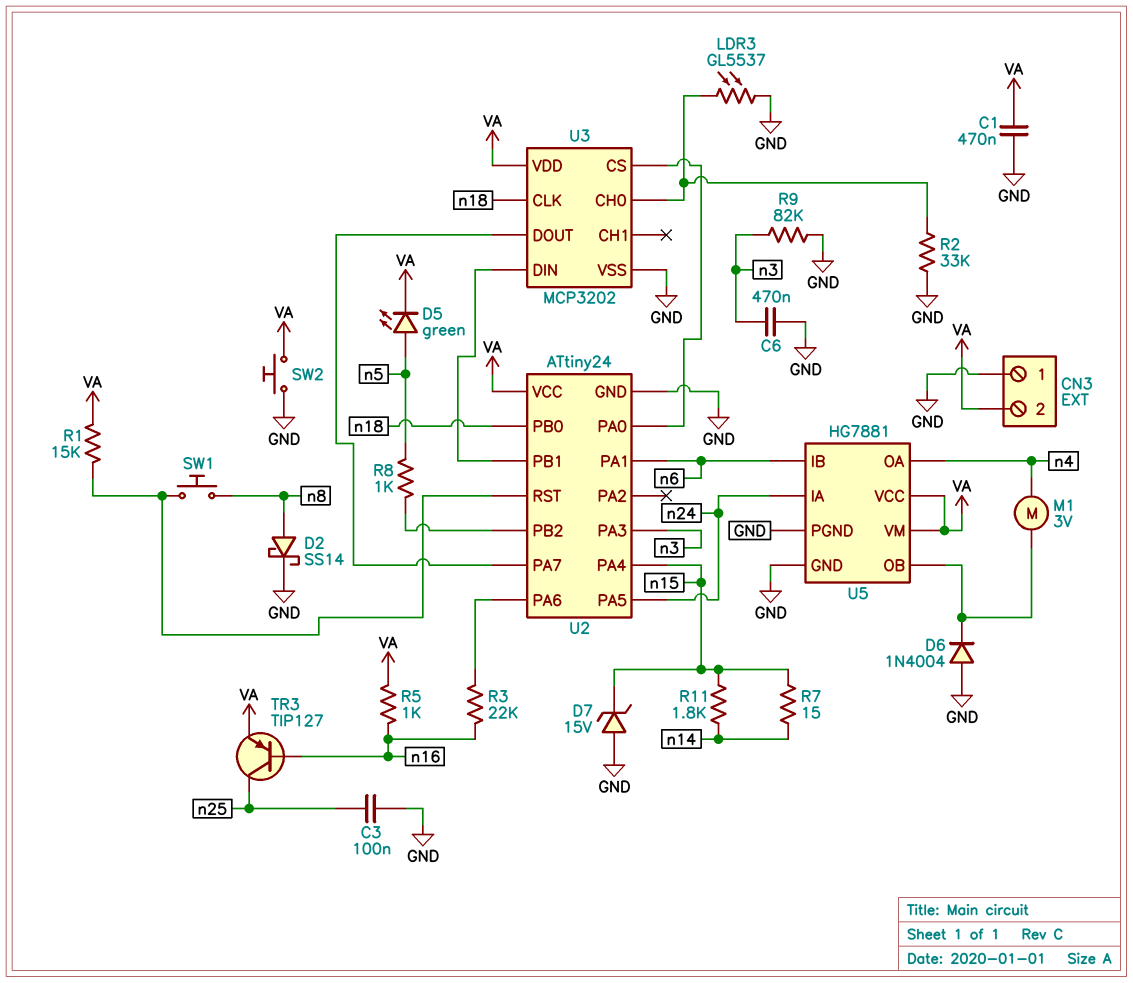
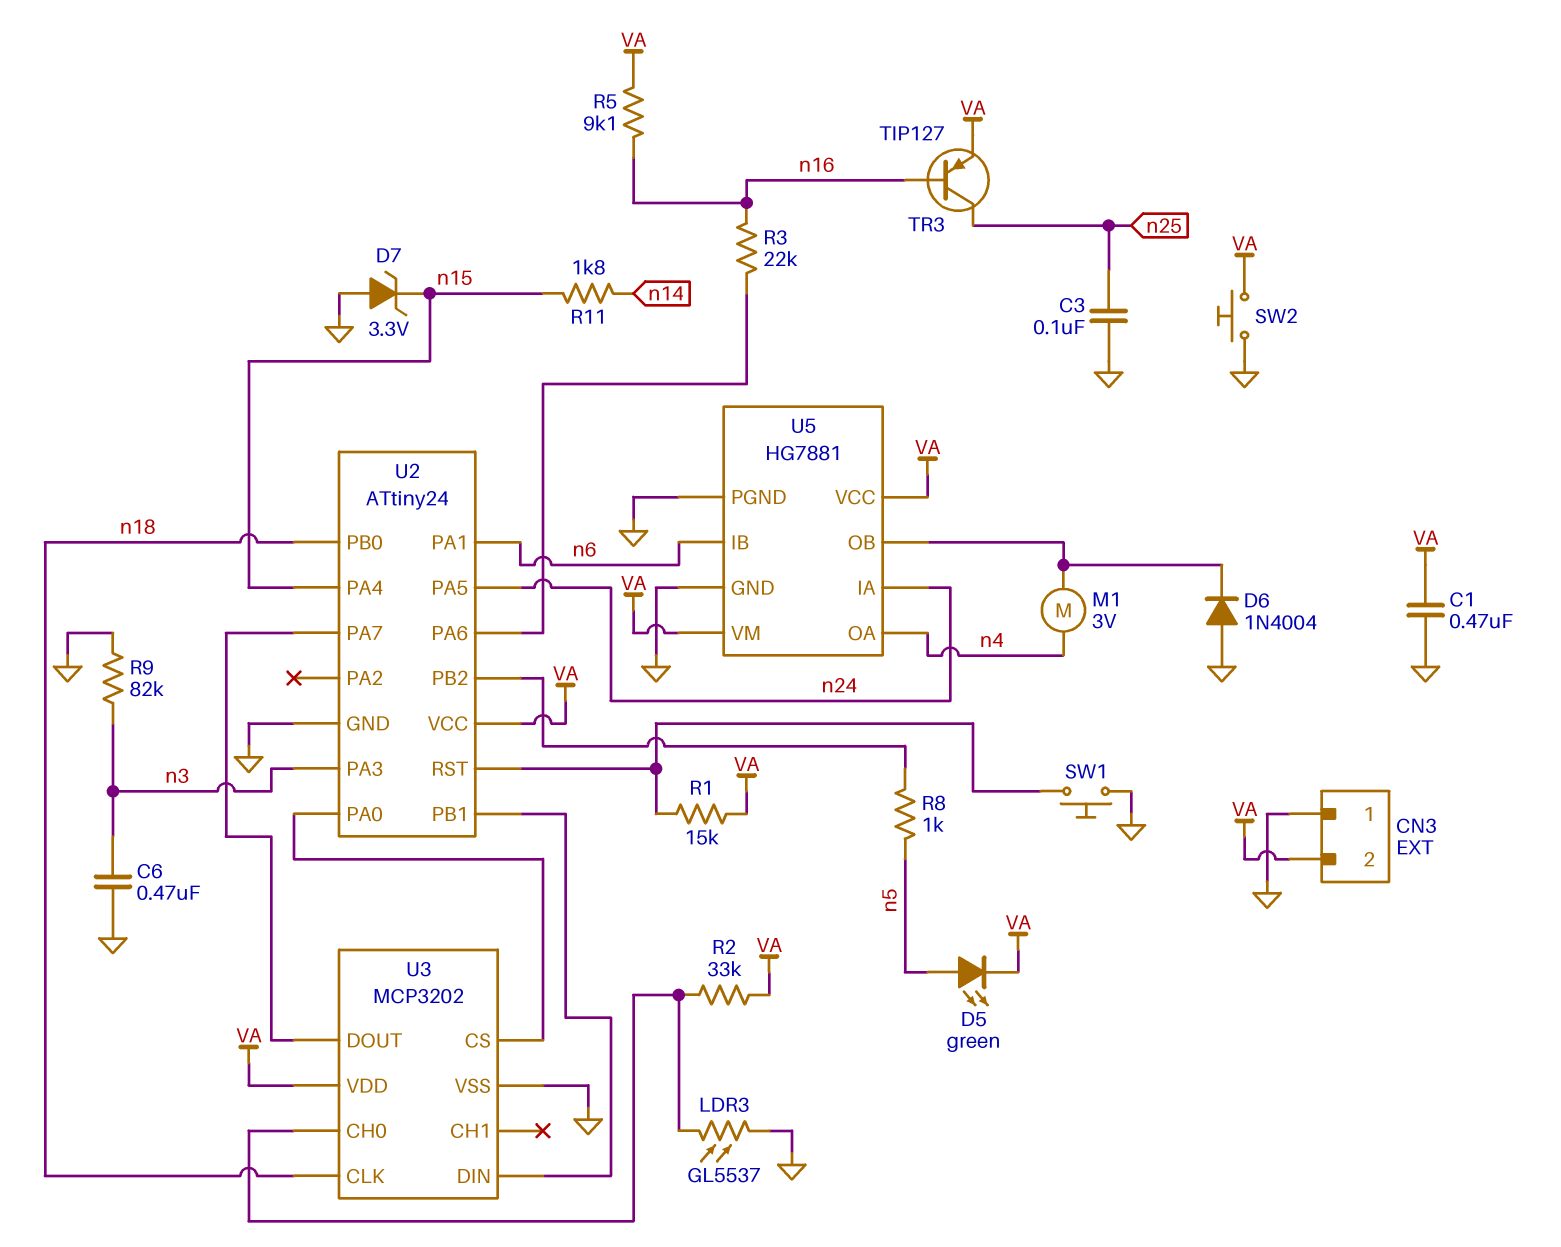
D2: schottky SS14 (A n8, K GND) -> none
D7: zener 15V (A GND, K n15) -> zener 3.3V (A GND, K n15)
R2: 33k (GND, U3/CH0) -> 33k (U3/CH0, VA)
R5: 1k (VA, n16) -> 9.1k (VA, n16)
R7: 15 (n14, n15) -> none
SW1: button (U2/RST, n8) -> button (GND, U2/RST)

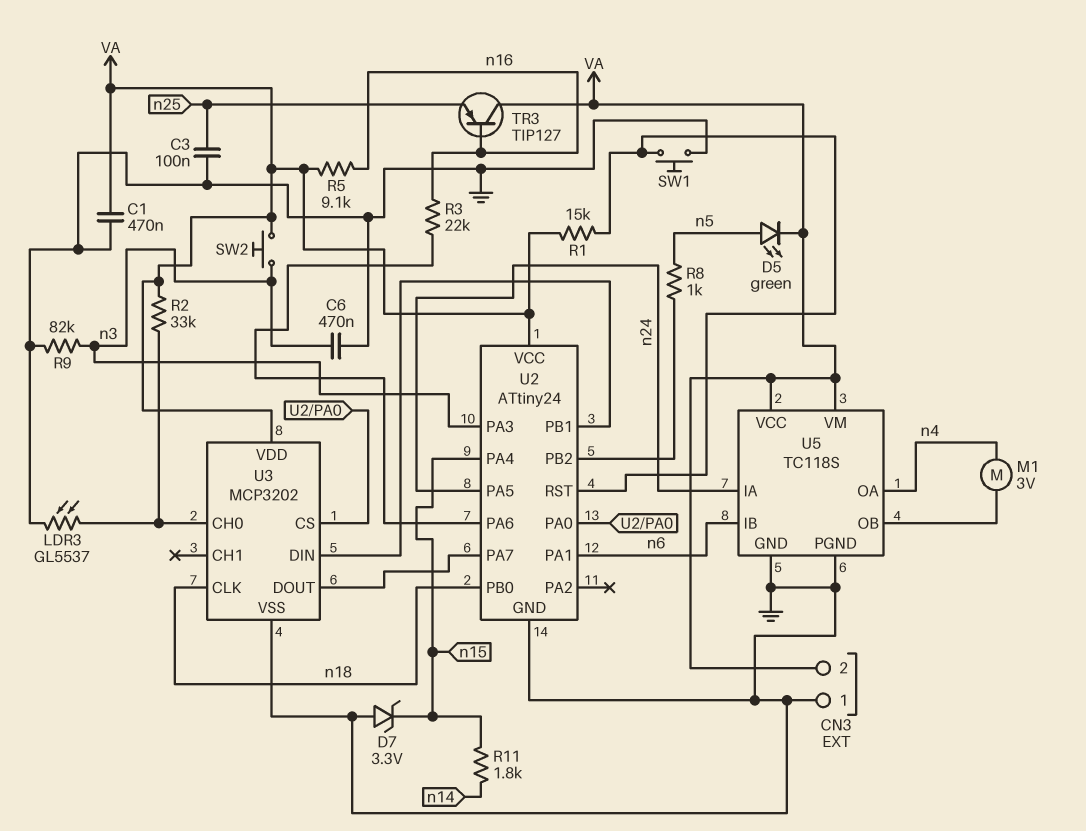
D6: diode 1N4004 (A GND, K U5/OB) -> none
SW2: button (GND, VA) -> button (VA, n3)
TR3: PNP TIP127 (B n16, C n25, E VA) -> PNP TIP127 (B n16, C VA, E n25)
U5: HG7881 -> TC118S

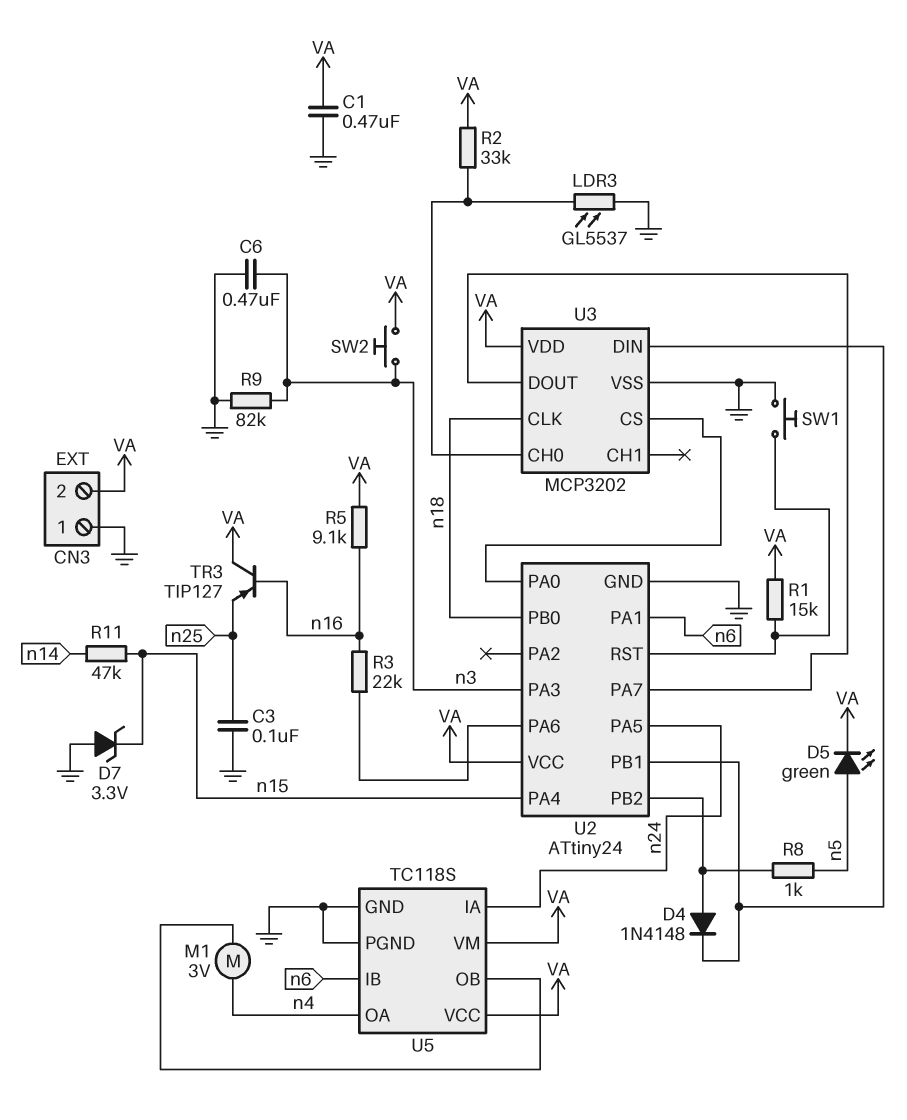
D4: none -> diode 1N4148 (A U2/PB2, K U2/PB1)
R11: 1.8k (n14, n15) -> 47k (n14, n15)

